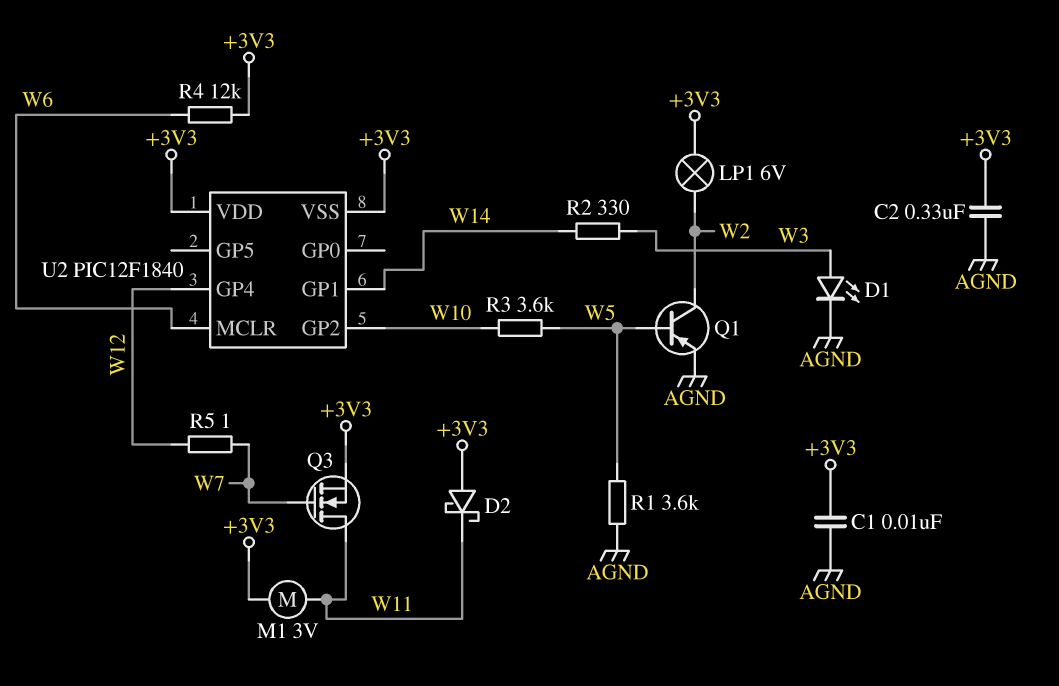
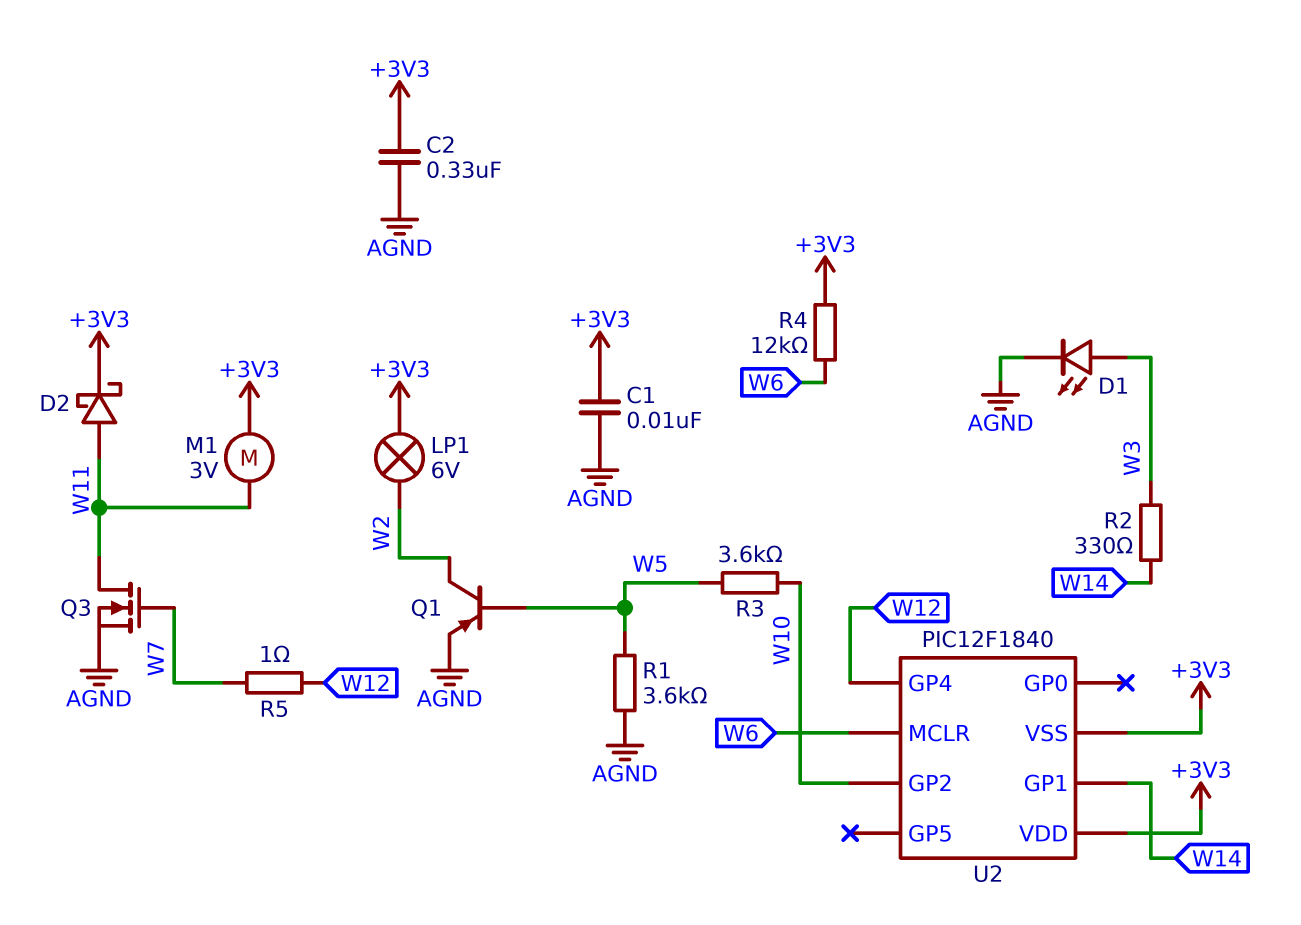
D2: schottky (A +3V3, K W11) -> schottky (A W11, K +3V3)
Q3: NMOS (G W7, D W11, S +3V3) -> NMOS (G W7, D W11, S AGND)

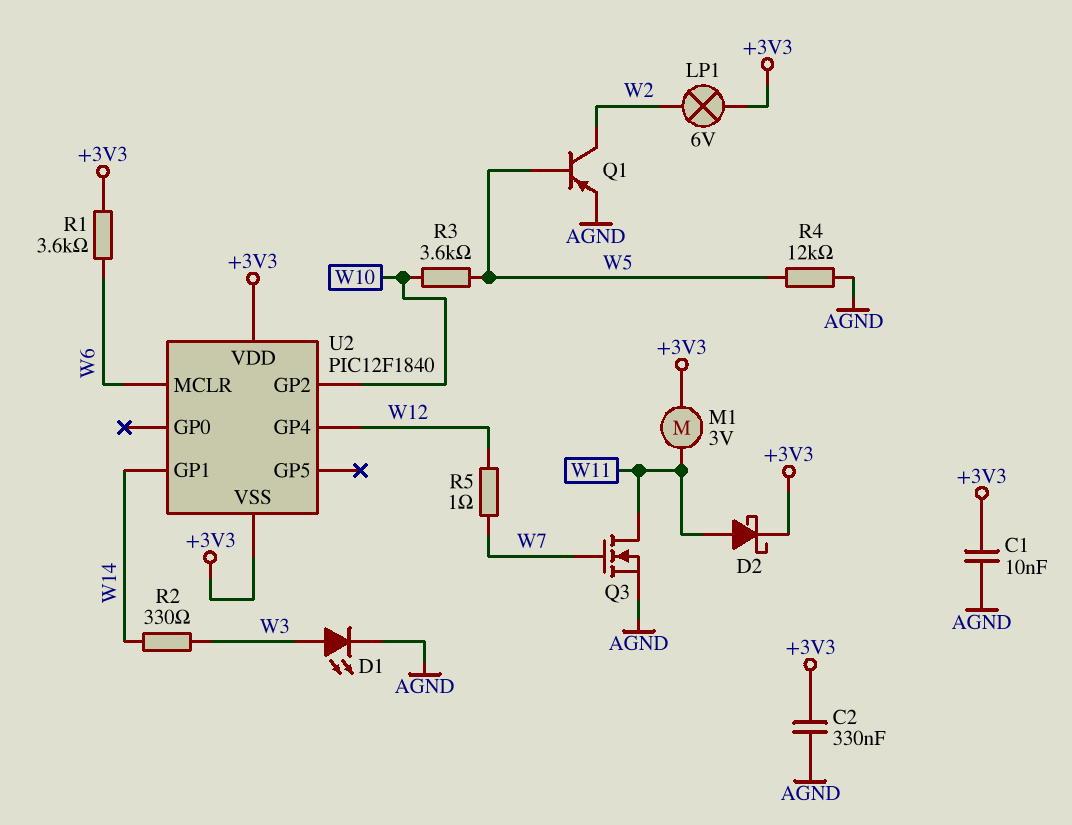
R1: 3.6k (AGND, W5) -> 3.6k (+3V3, W6)
R4: 12k (+3V3, W6) -> 12k (AGND, W5)

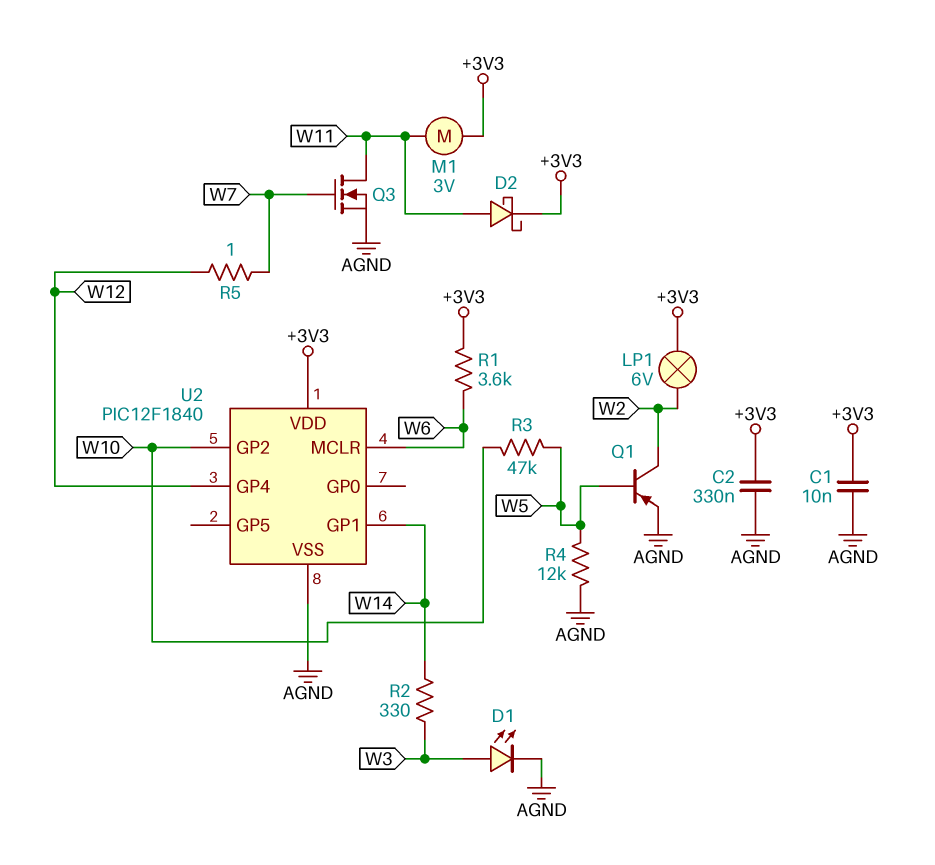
R3: 3.6k (W5, W10) -> 47k (W5, W10)
U2 pin VSS: +3V3 -> AGND

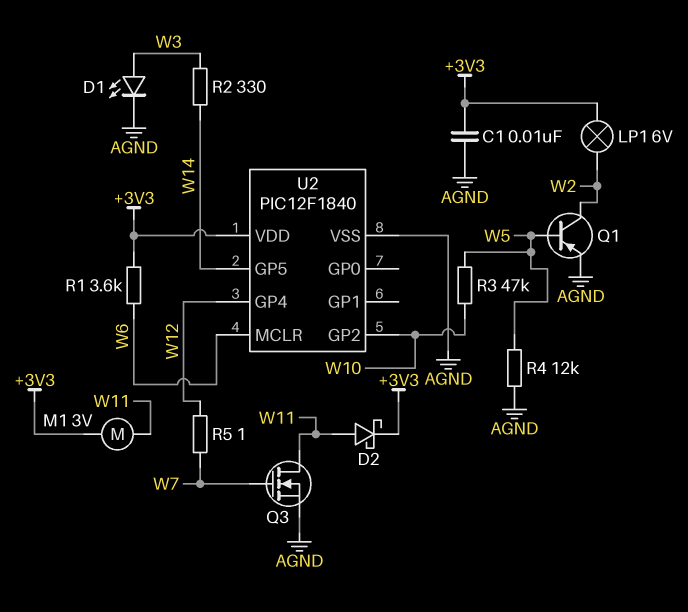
C2: 330nF (+3V3, AGND) -> none
U2 pin GP1: W14 -> none
U2 pin GP5: none -> W14

